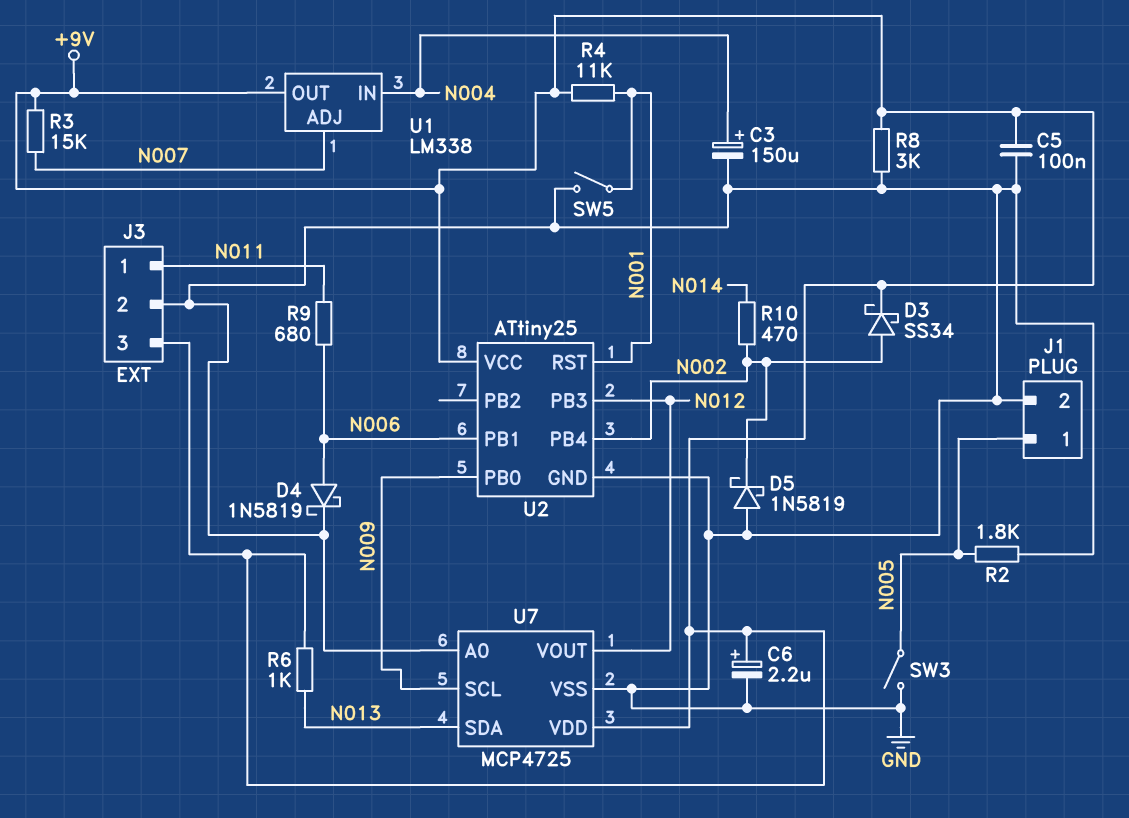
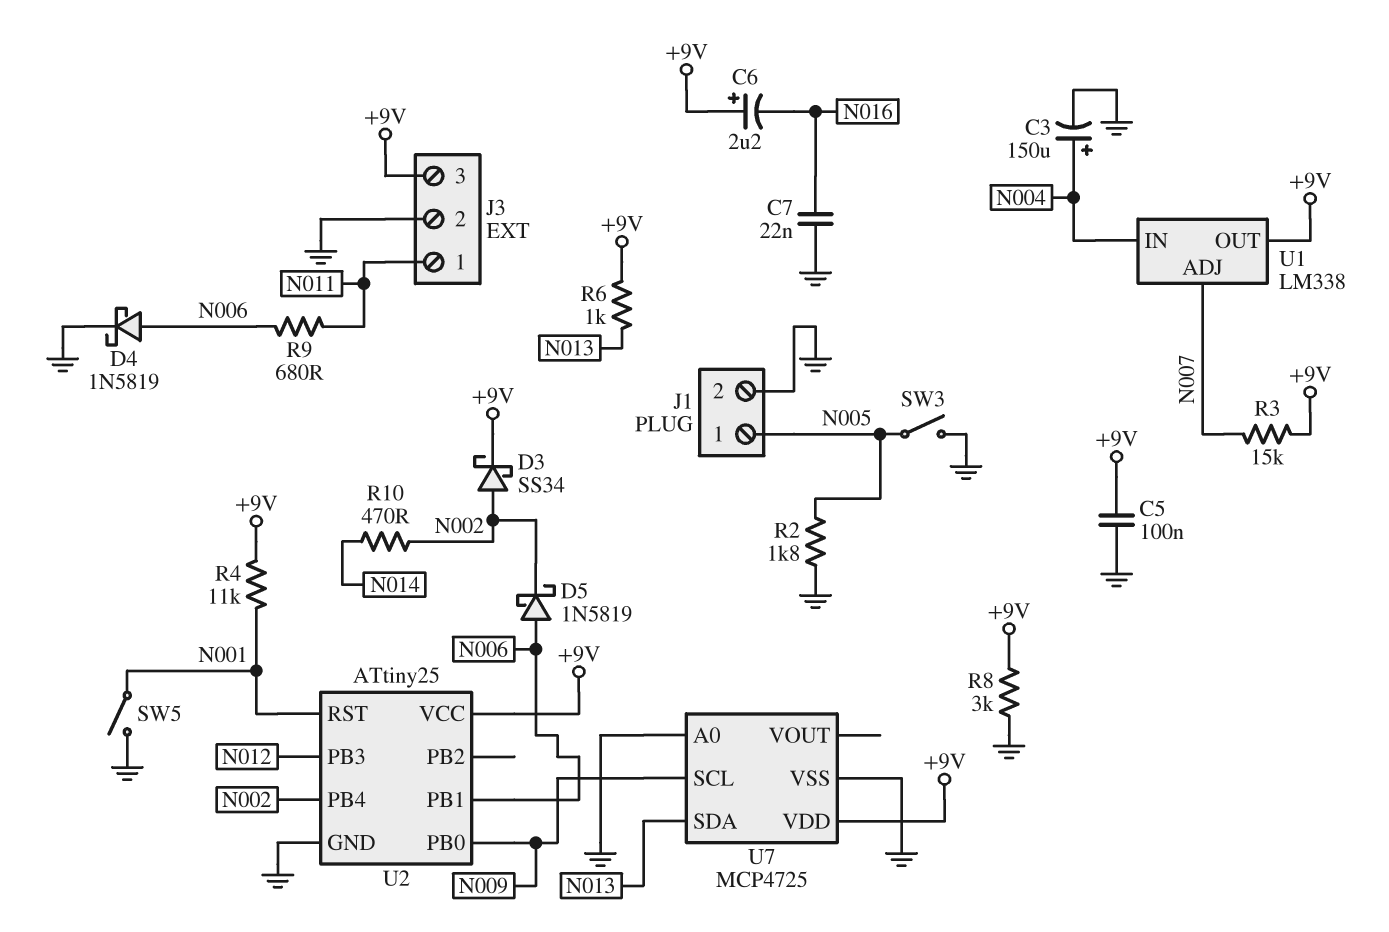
C6: 2.2uF (plus +9V, minus GND) -> 2.2uF (plus +9V, minus N016)
C7: none -> 22nF (GND, N016)
D5: schottky 1N5819 (A GND, K N002) -> schottky 1N5819 (A N006, K N002)
U7 pin VOUT: N012 -> none

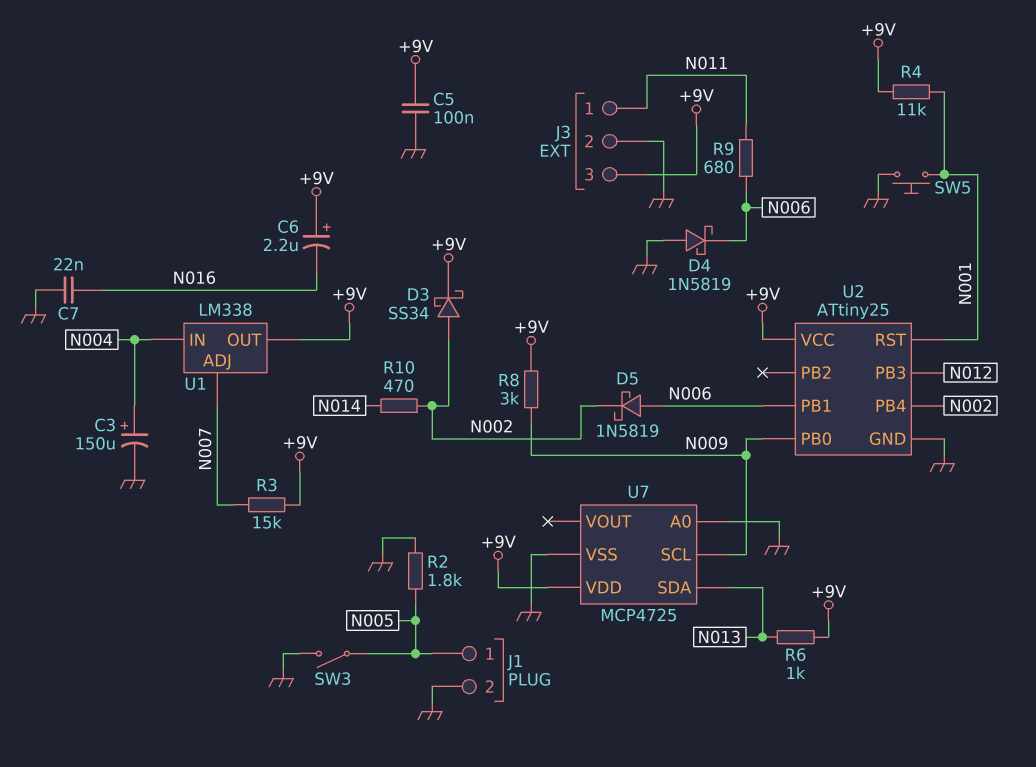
D4: schottky 1N5819 (A N006, K GND) -> schottky 1N5819 (A GND, K N006)
R8: 3k (+9V, GND) -> 3k (+9V, N009)
SW5: switch (GND, N001) -> button (GND, N001)

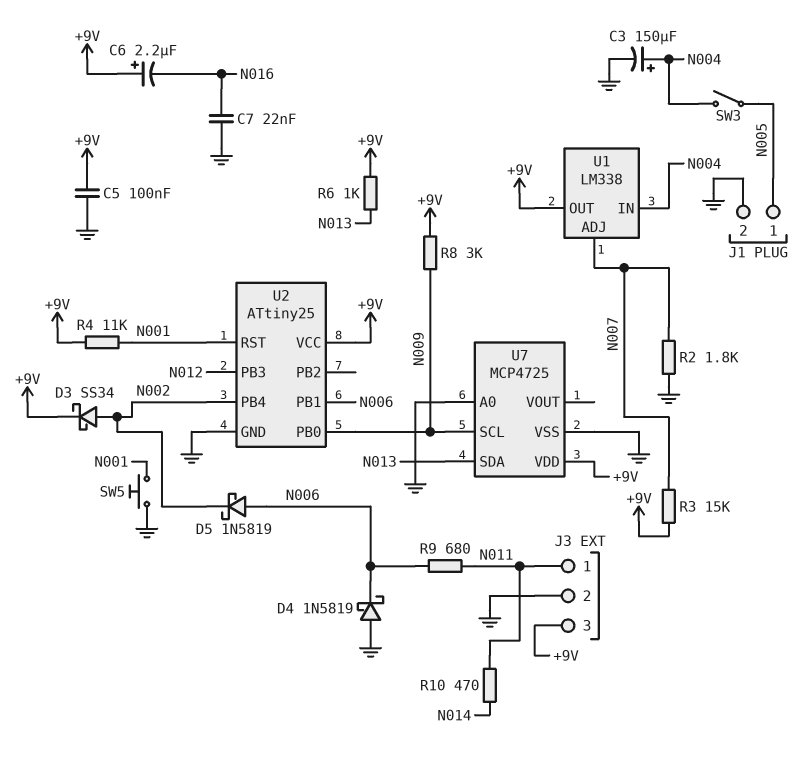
R2: 1.8k (GND, N005) -> 1.8k (GND, N007)
R10: 470 (N002, N014) -> 470 (N011, N014)
SW3: switch (GND, N005) -> switch (N004, N005)

